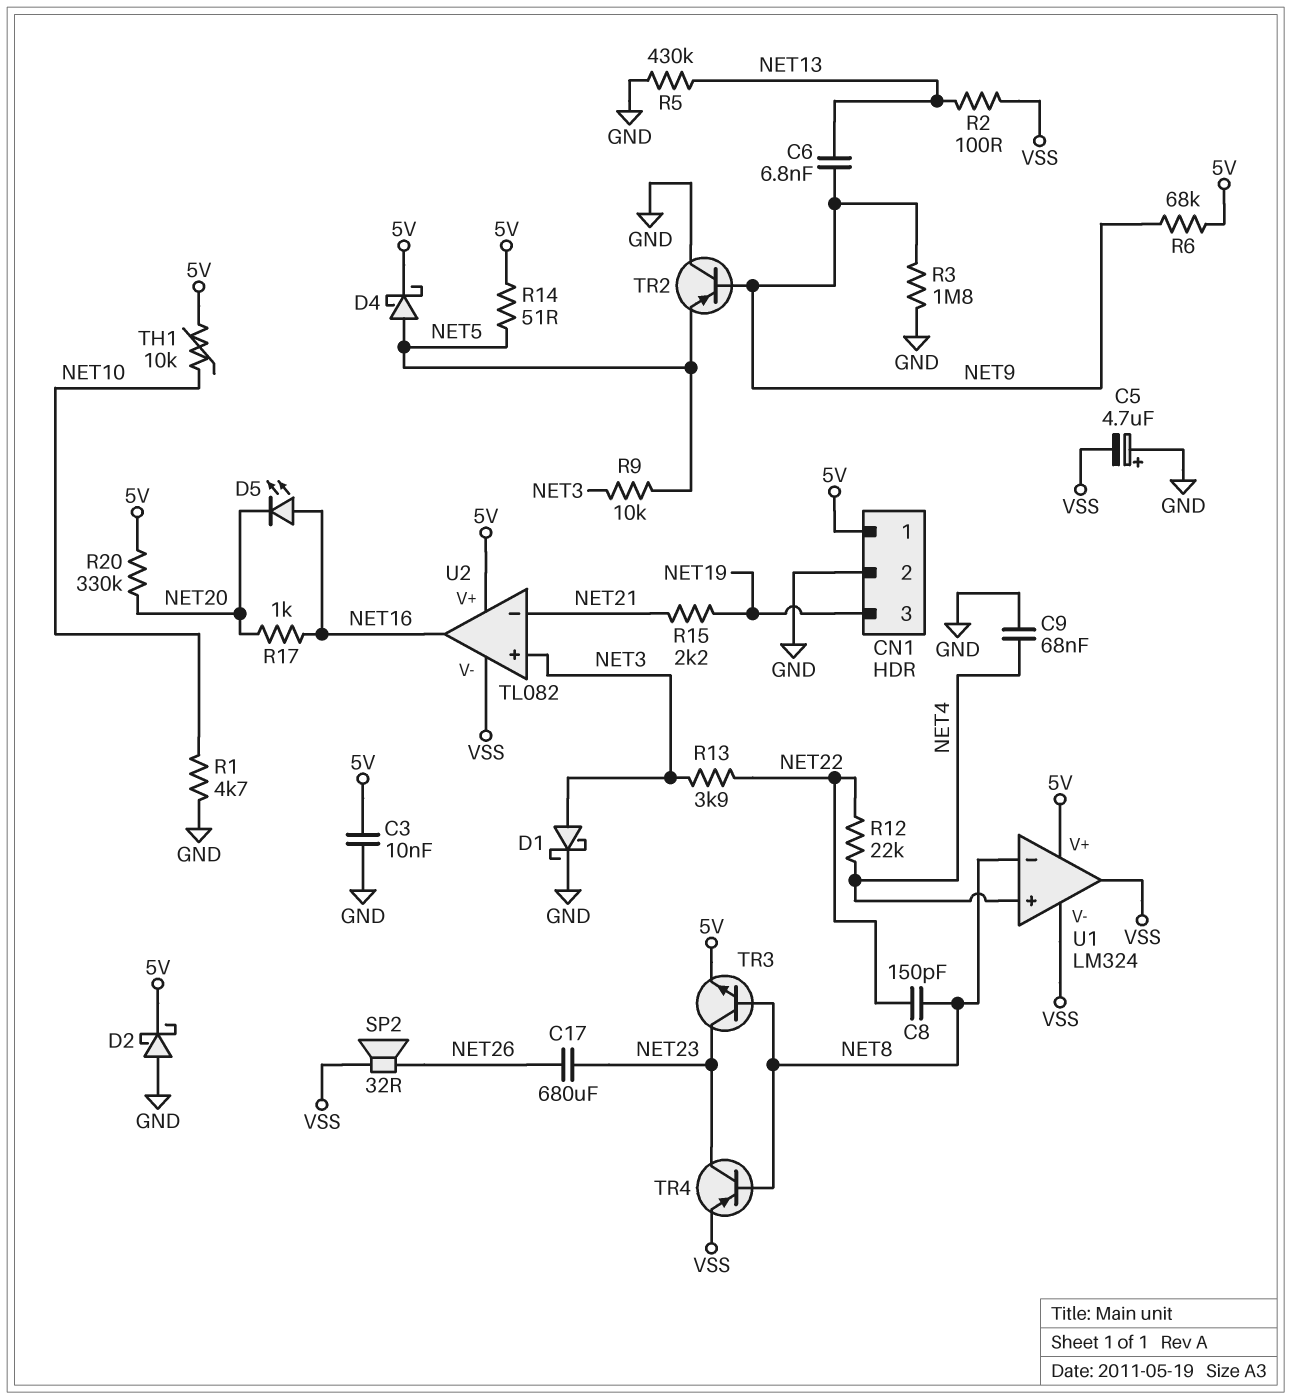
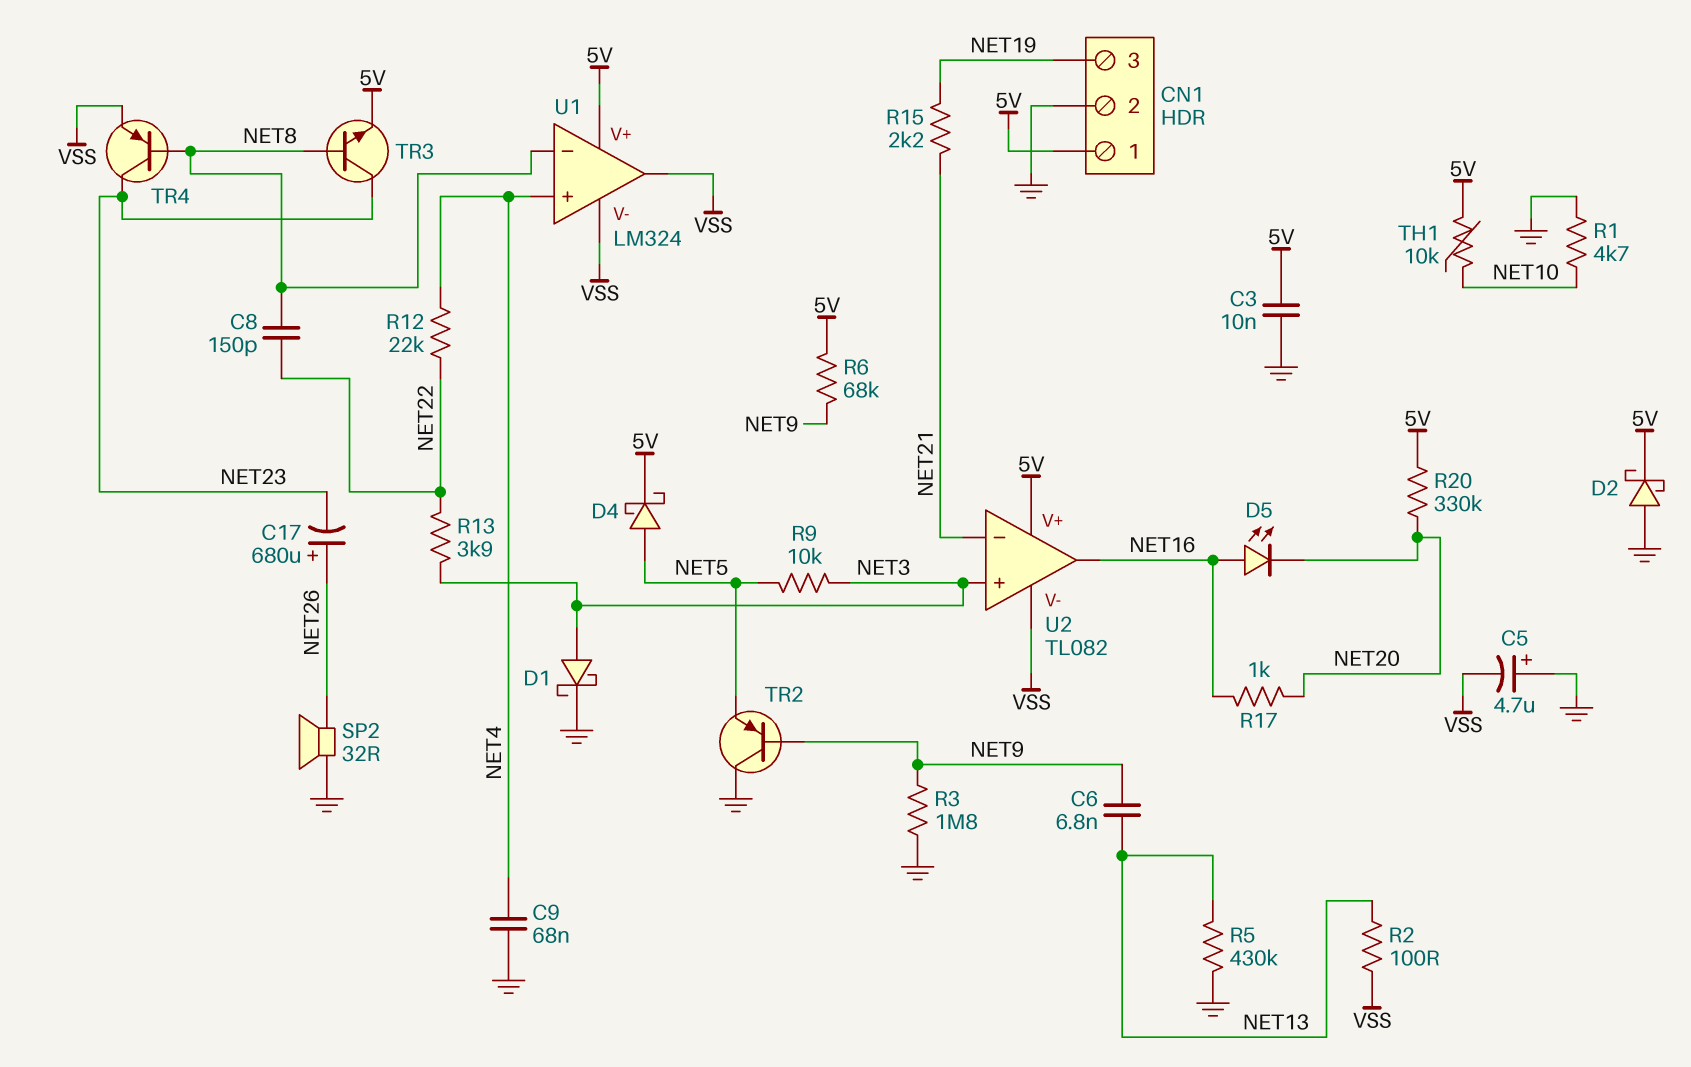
C17: 680uF (NET23, NET26) -> 680uF (plus NET26, minus NET23)
R14: 51 (5V, NET5) -> none
SP2: speaker 32R (NET26, VSS) -> speaker 32R (GND, NET26)

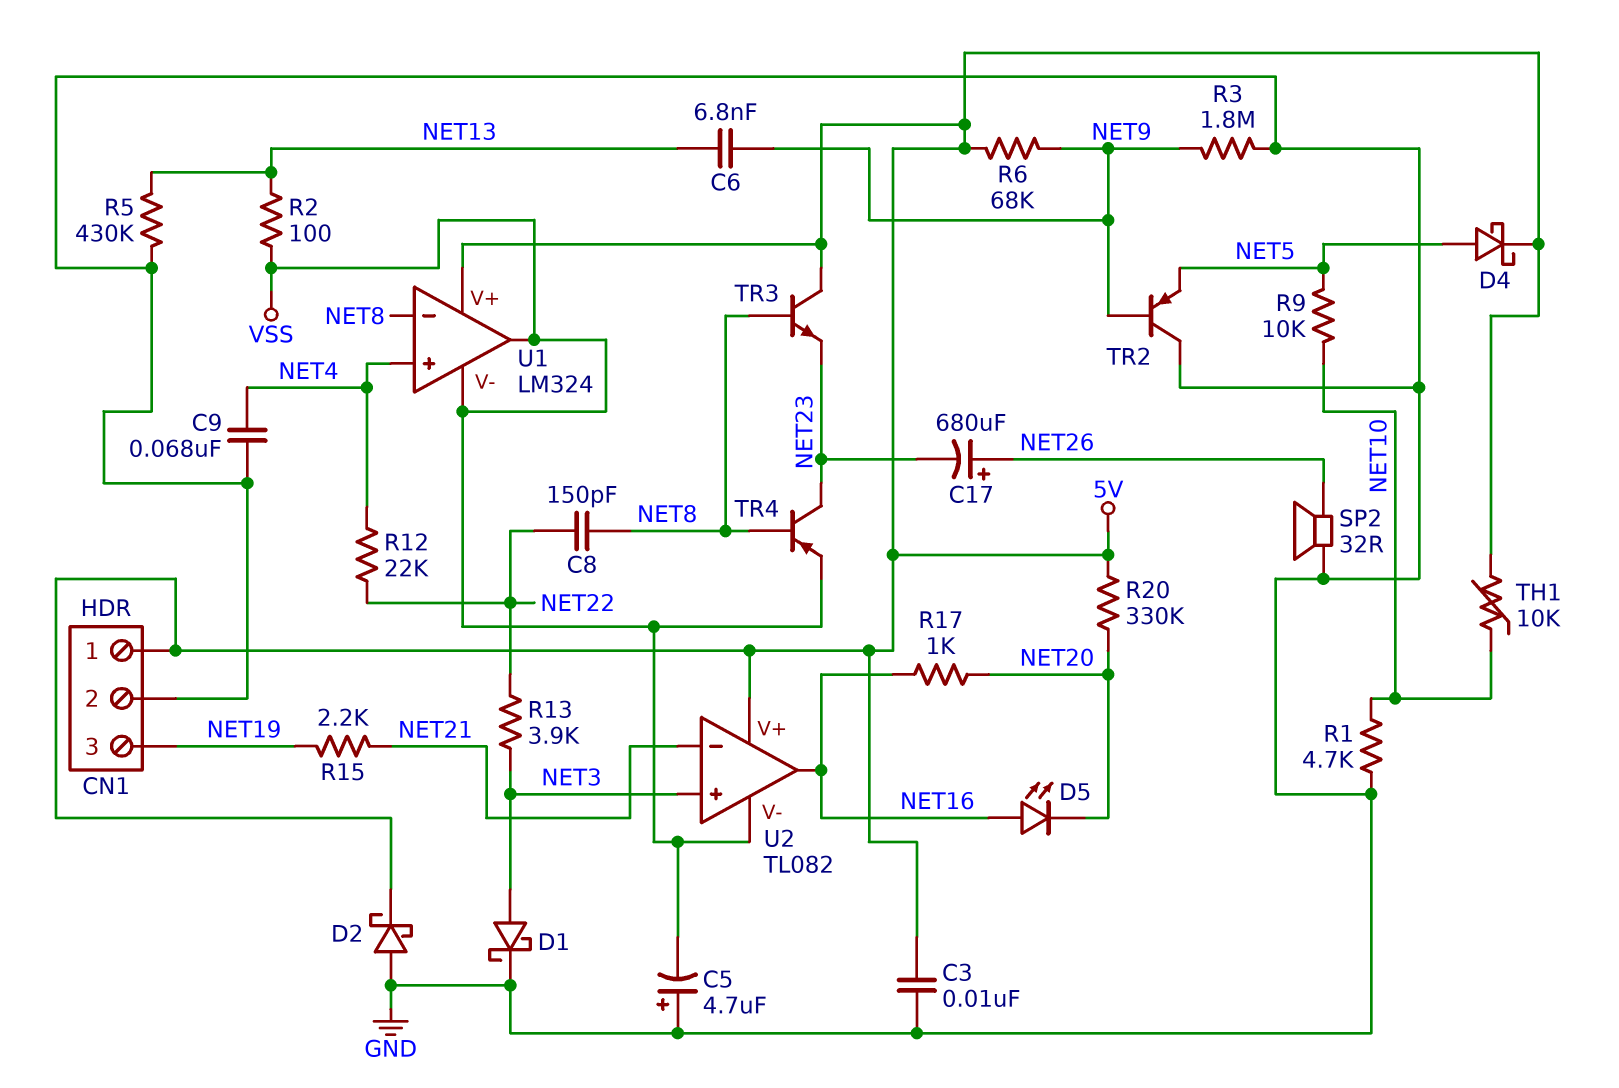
R9: 10k (NET3, NET5) -> 10k (NET5, NET10)
TR3: NPN (B NET8, C NET23, E 5V) -> NPN (B NET8, C 5V, E NET23)

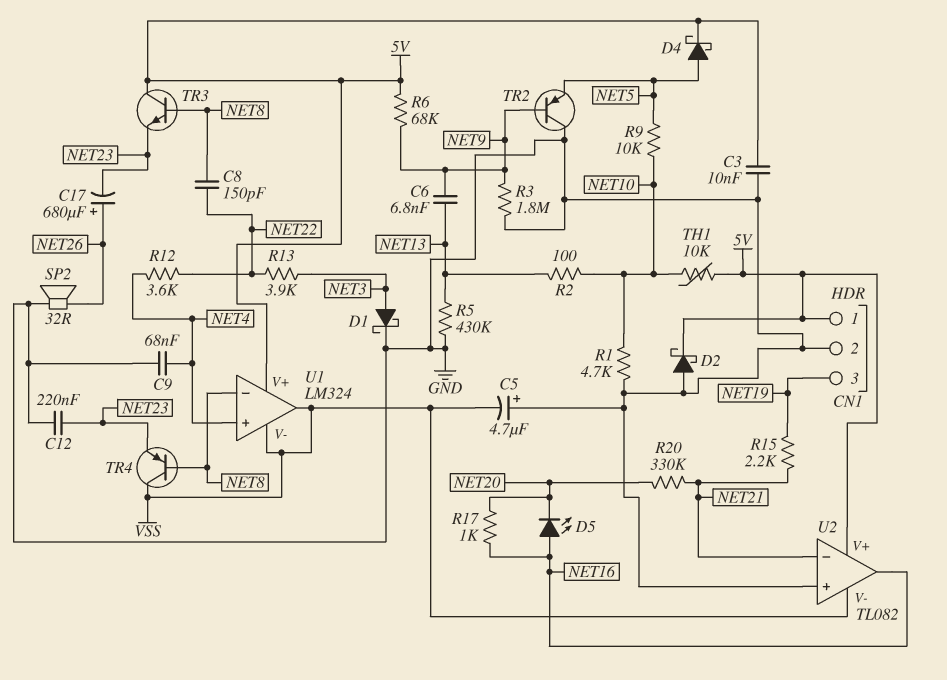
C12: none -> 220nF (GND, NET23)
R2: 100 (NET13, VSS) -> 100 (NET10, NET13)
R12: 22k (NET4, NET22) -> 3.6k (NET4, NET22)
R20: 330k (5V, NET20) -> 330k (NET20, NET21)
TR4: PNP (B NET8, C NET23, E VSS) -> PNP (B NET8, C VSS, E NET23)
U2 pin in+: NET3 -> GND

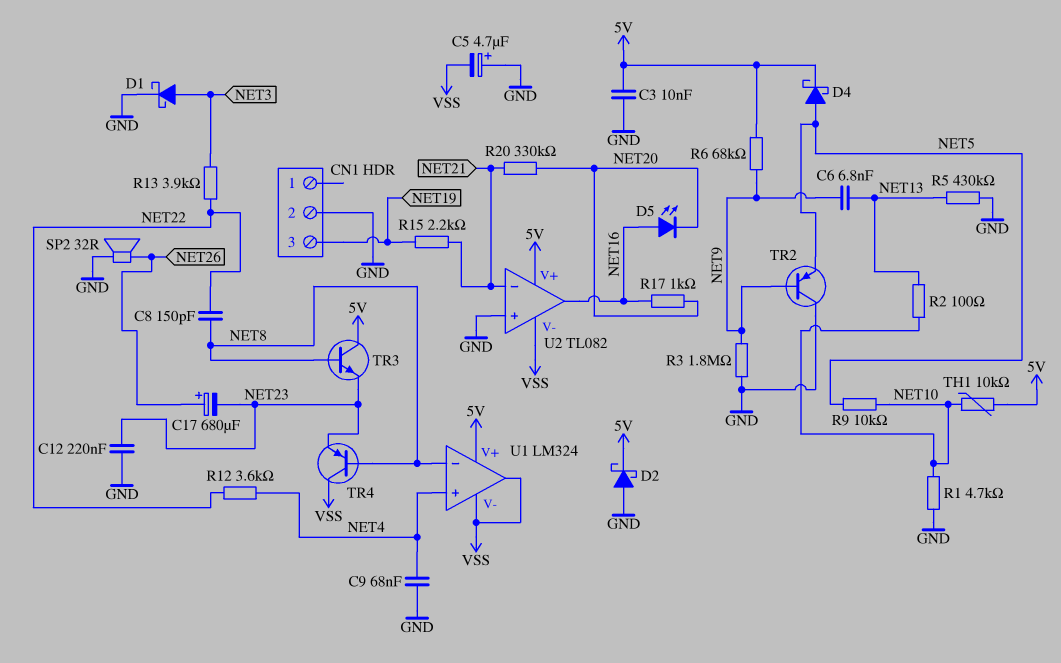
CN1 pin 1: 5V -> none

